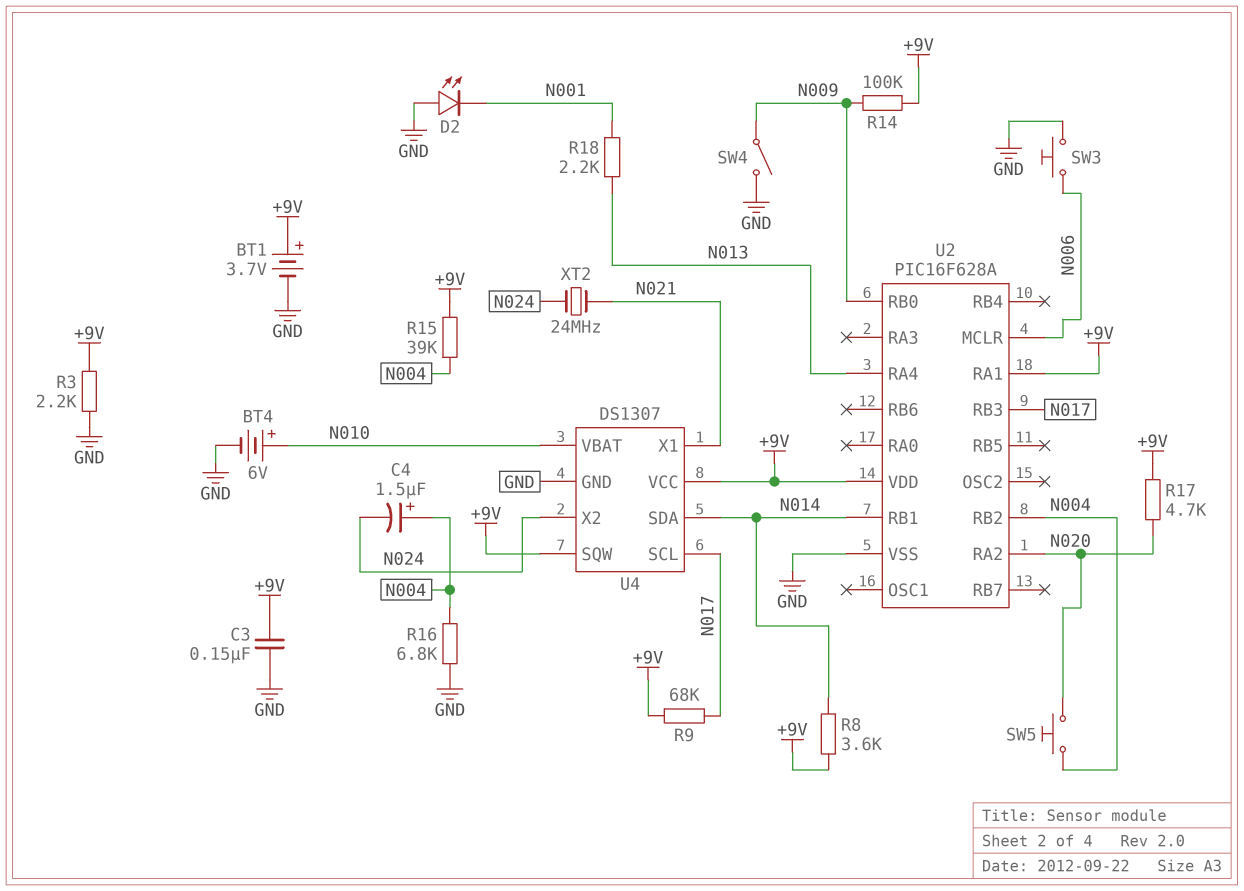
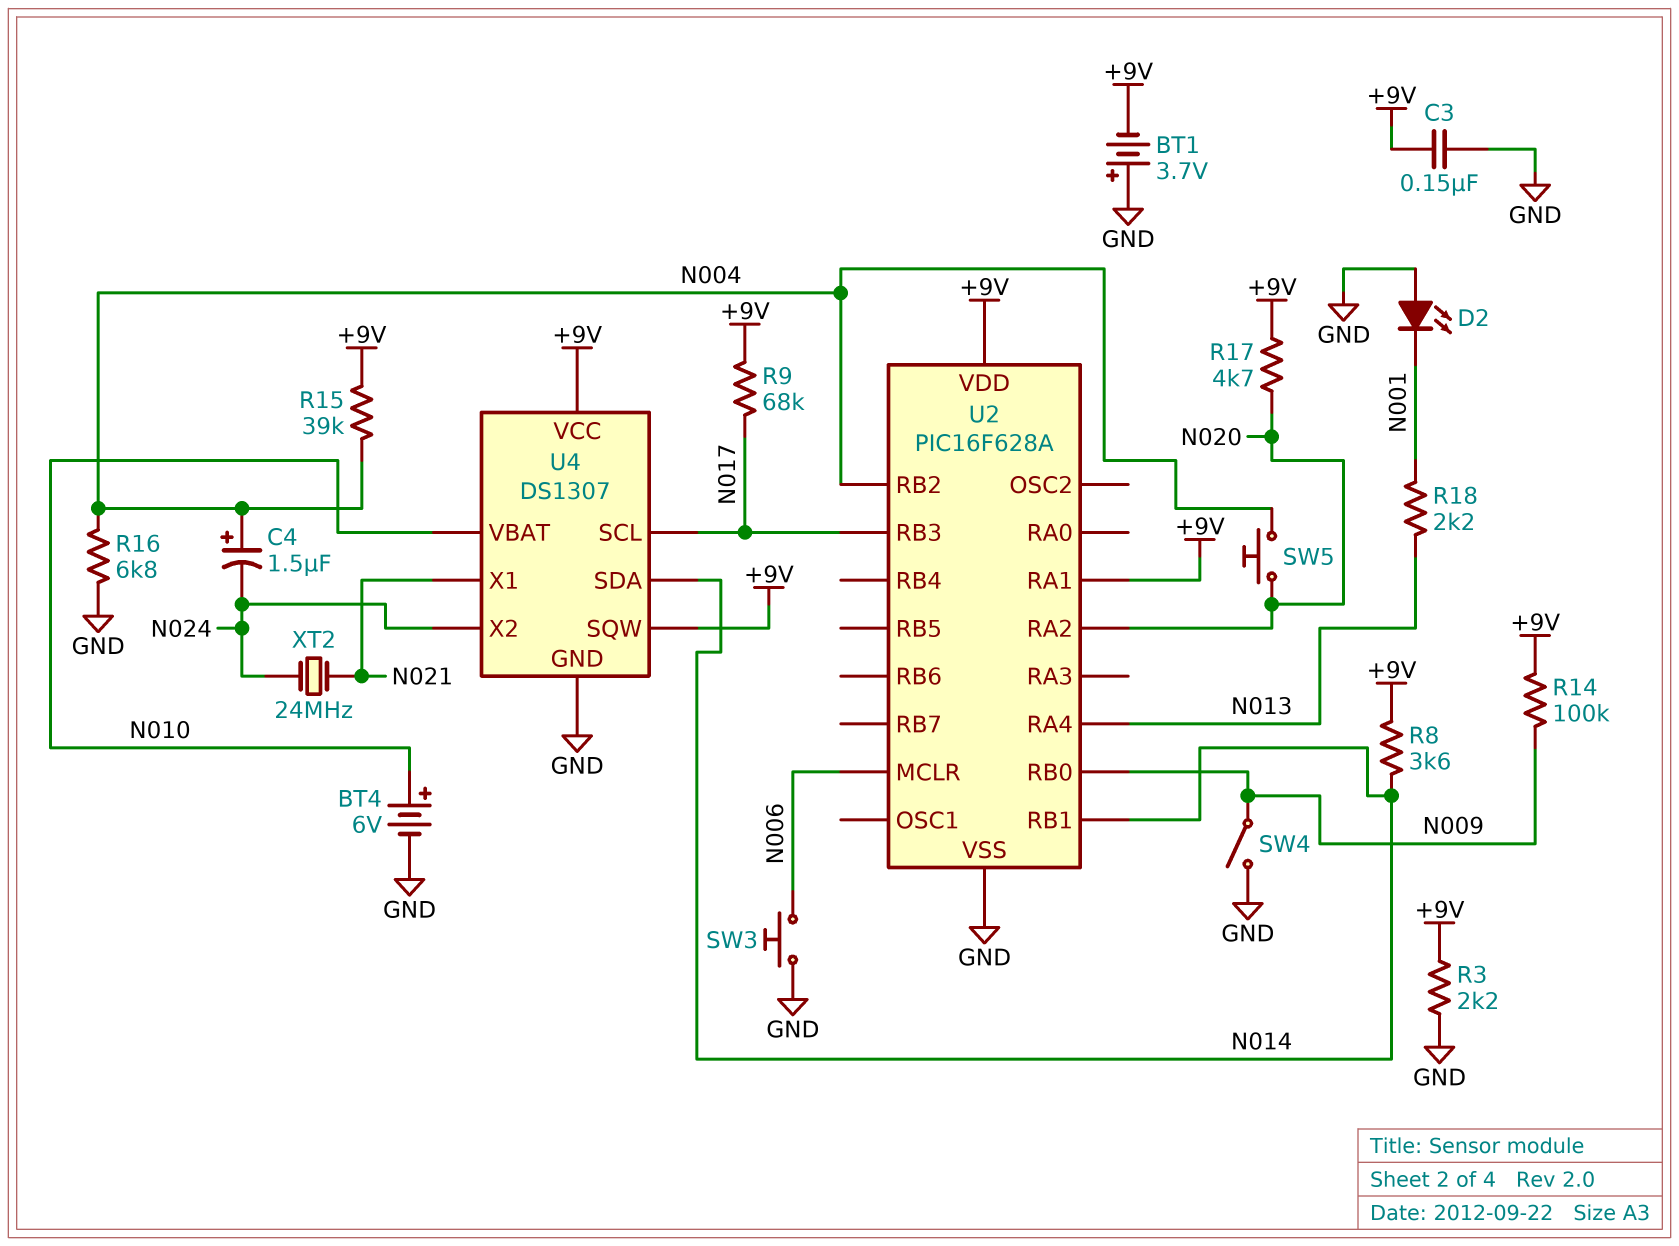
BT1: 3.7V (plus +9V, minus GND) -> 3.7V (plus GND, minus +9V)

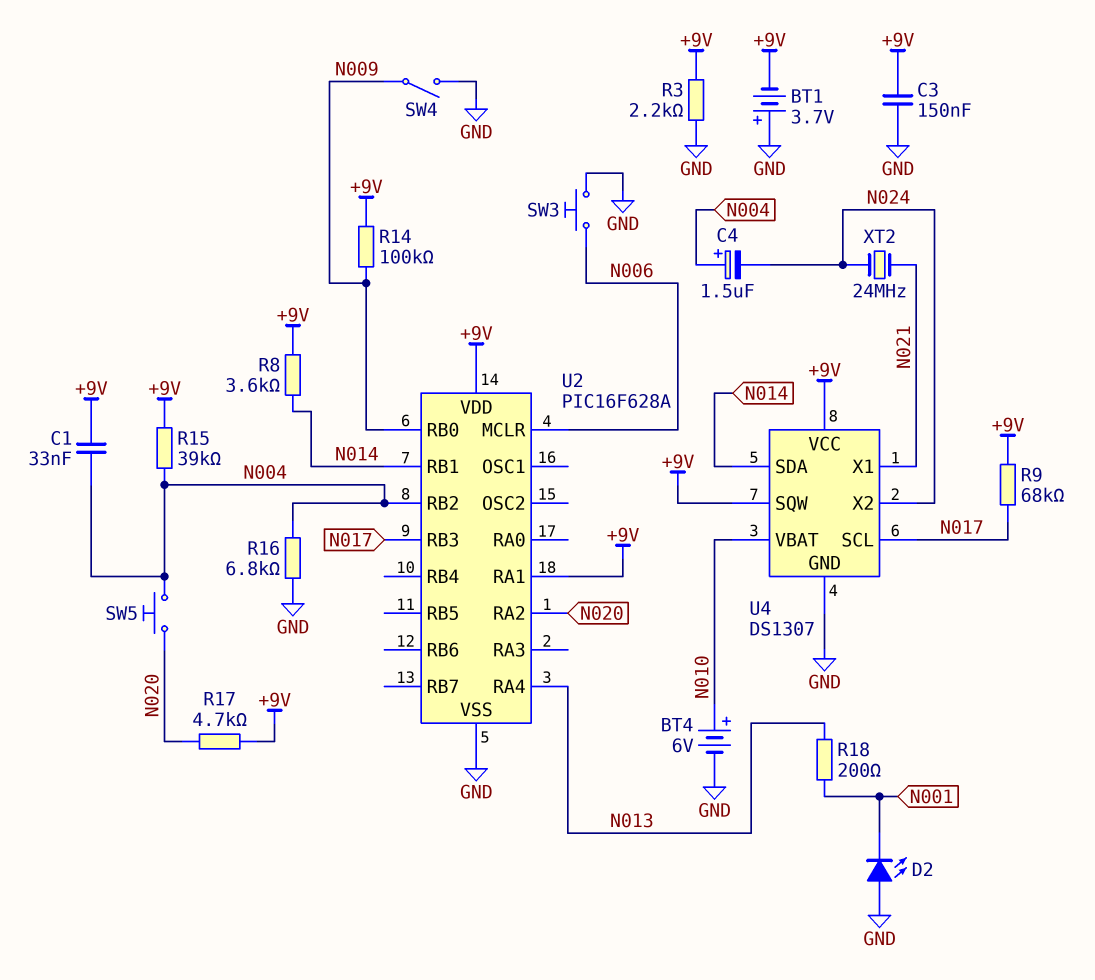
C1: none -> 33nF (+9V, N004)
R18: 2.2k (N001, N013) -> 200 (N001, N013)

